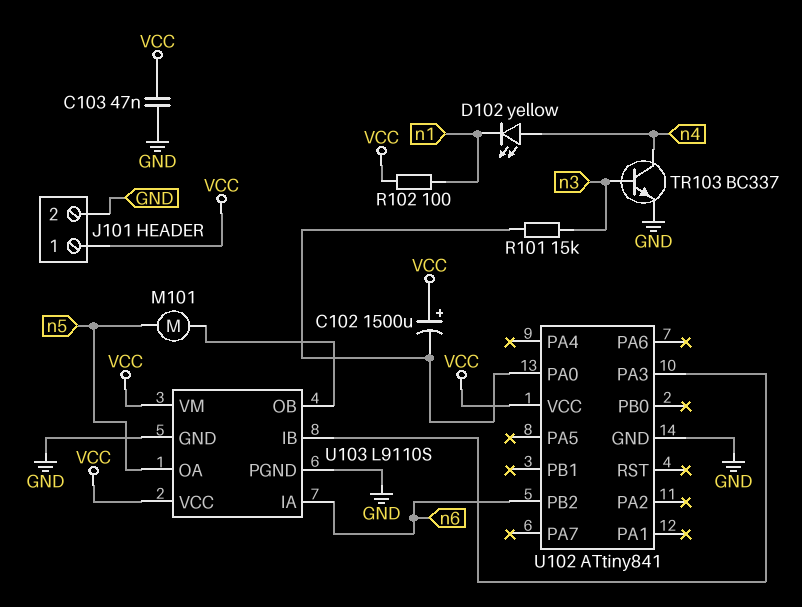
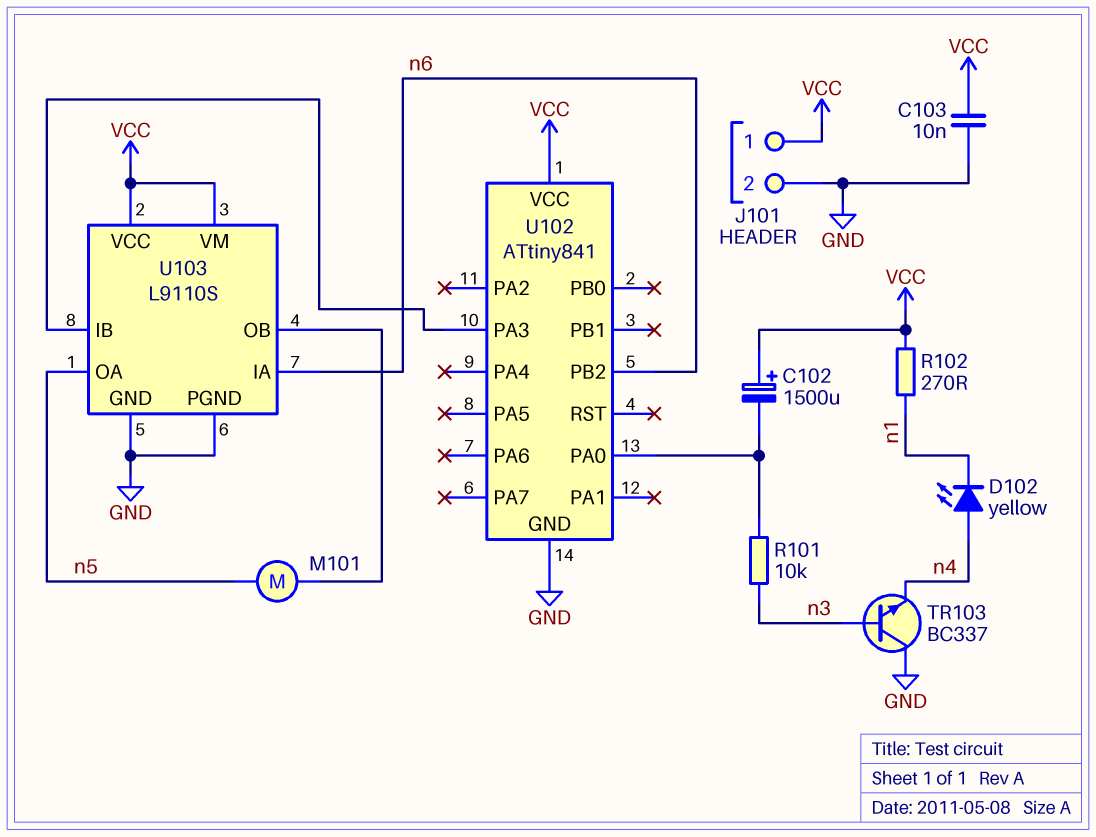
C103: 47nF (GND, VCC) -> 10nF (GND, VCC)
R101: 15k (U102/PA0, n3) -> 10k (U102/PA0, n3)
R102: 100 (VCC, n1) -> 270 (VCC, n1)
TR103: NPN BC337 (B n3, C n4, E GND) -> NPN BC337 (B n3, C GND, E n4)

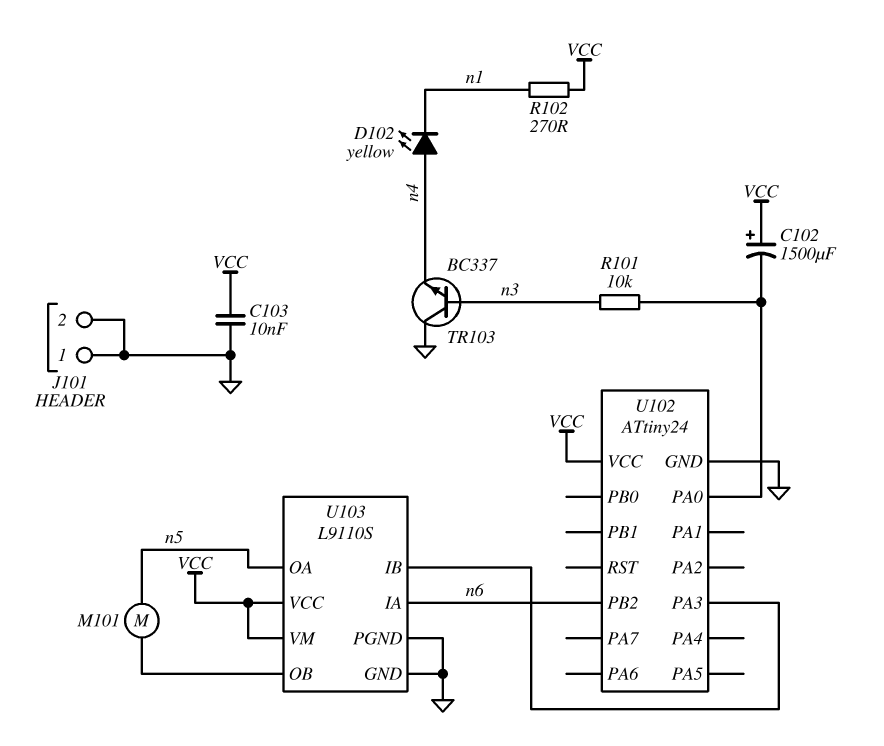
J101 pin 1: VCC -> GND
U102: ATtiny841 -> ATtiny24

